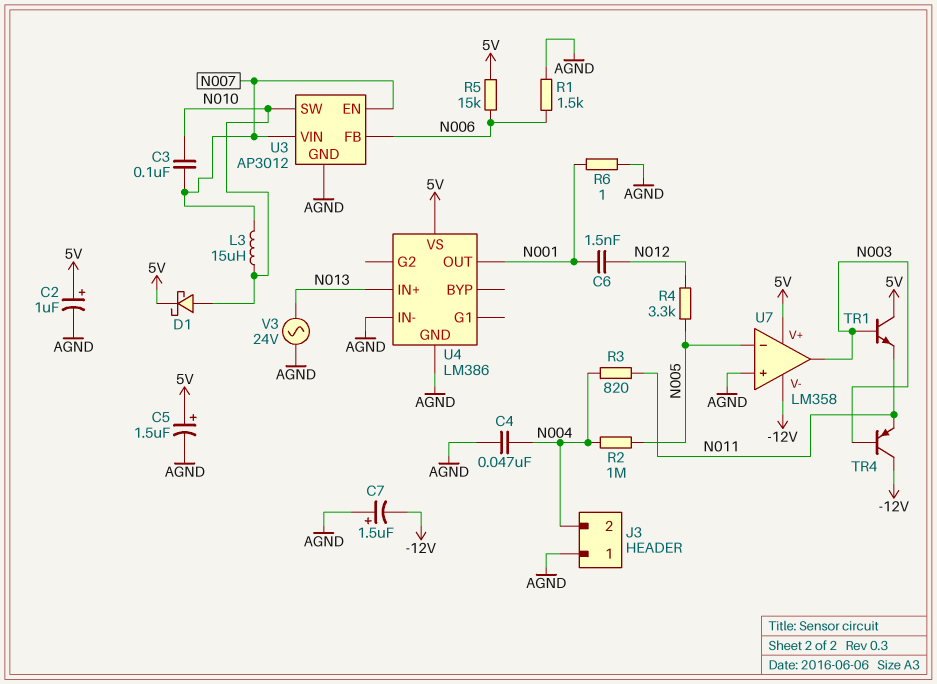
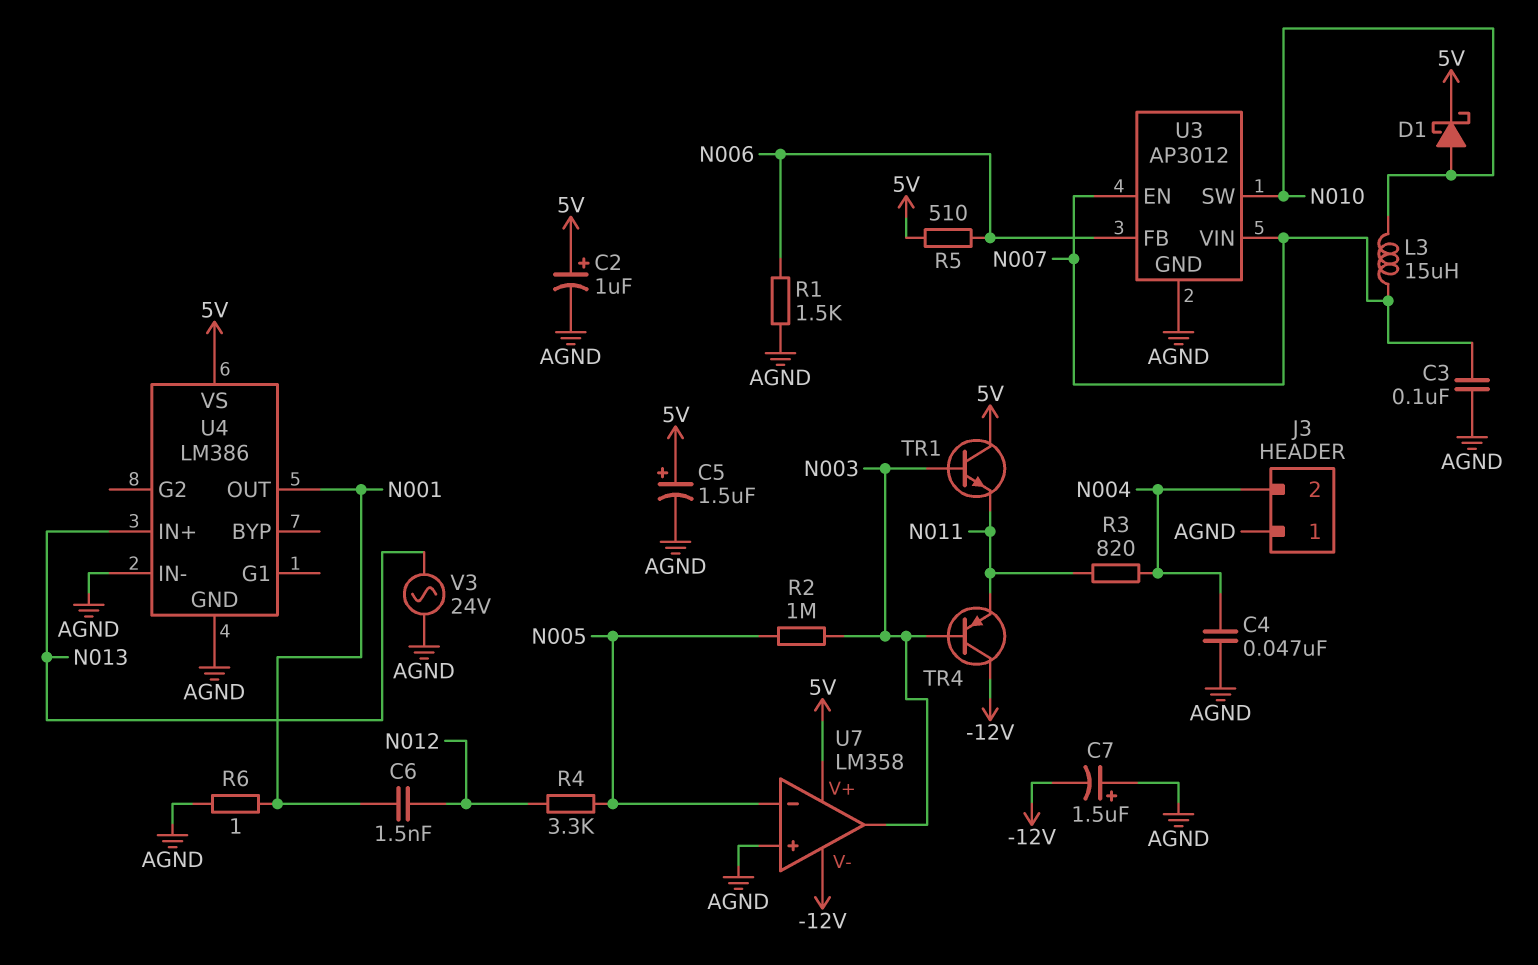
C3: 100nF (N007, N010) -> 100nF (AGND, N007)
R2: 1M (N004, N005) -> 1M (N003, N005)
R5: 15k (5V, N006) -> 510 (5V, N006)

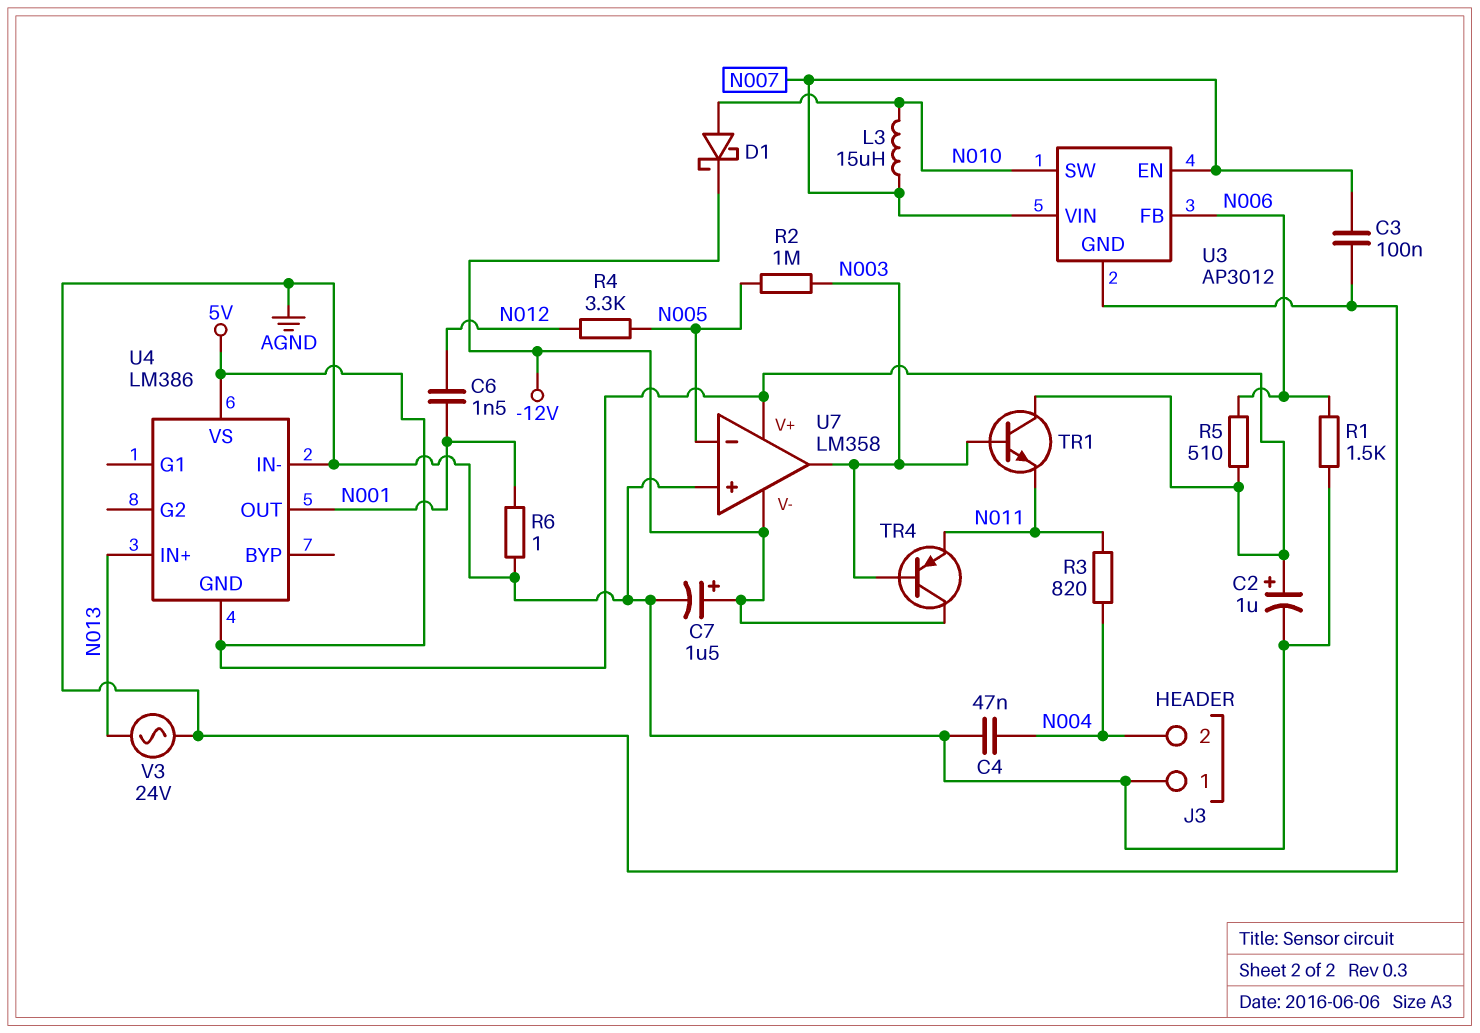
C5: 1.5uF (plus 5V, minus AGND) -> none
C7: 1.5uF (plus AGND, minus -12V) -> 1.5uF (plus -12V, minus AGND)
D1: schottky (A N010, K 5V) -> schottky (A N010, K -12V)
U4 pin GND: AGND -> 5V

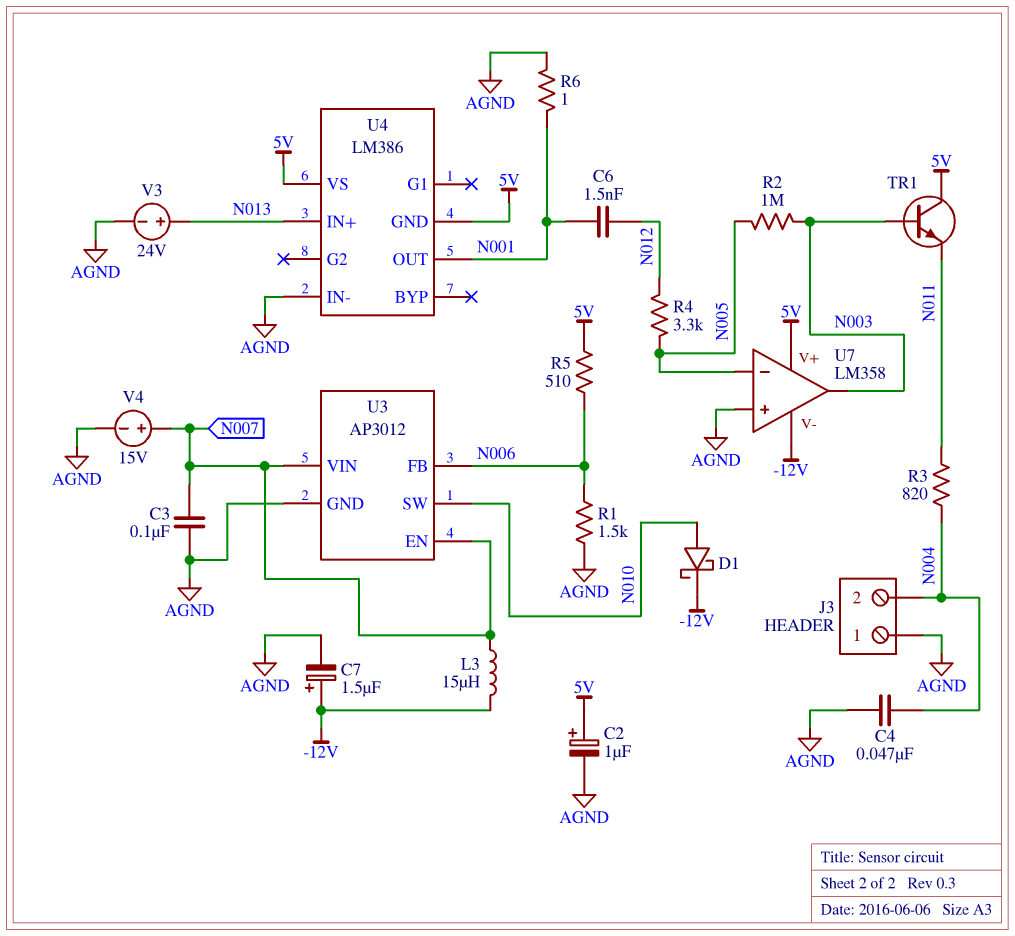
L3: 15uH (N007, N010) -> 15uH (-12V, N007)
TR4: PNP (B N003, C -12V, E N011) -> none
V3: AC 24V (AGND, N013) -> 24V (plus N013, minus AGND)
V4: none -> 15V (plus N007, minus AGND)

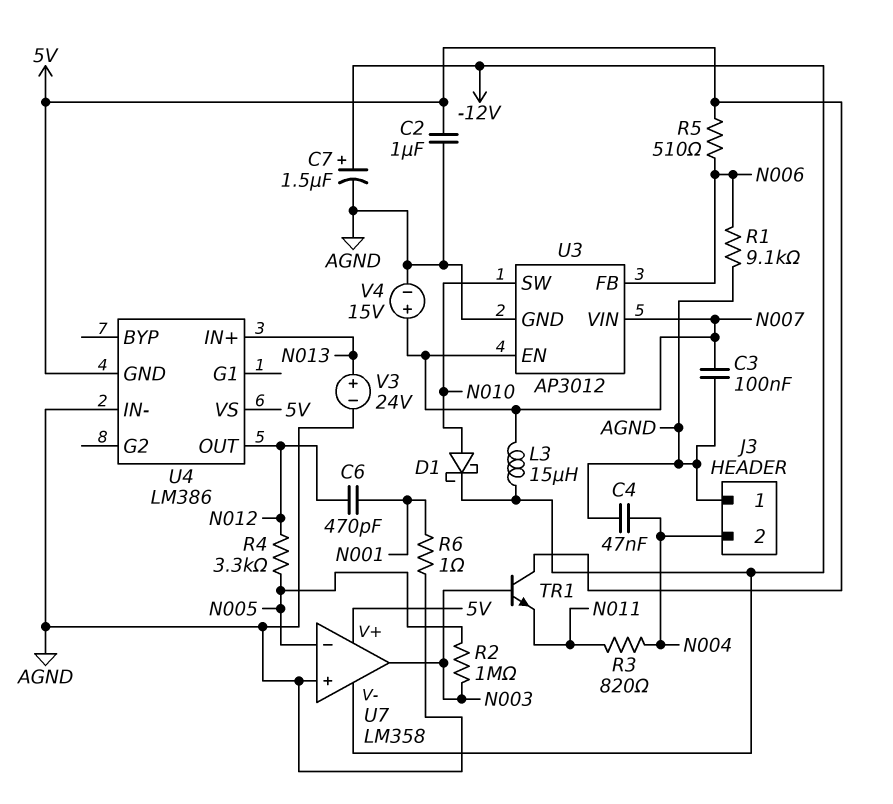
C2: 1uF (plus 5V, minus AGND) -> 1uF (5V, AGND)
C6: 1.5nF (N001, N012) -> 470pF (N001, N012)
R1: 1.5k (AGND, N006) -> 9.1k (AGND, N006)
U4 pin OUT: N001 -> N012

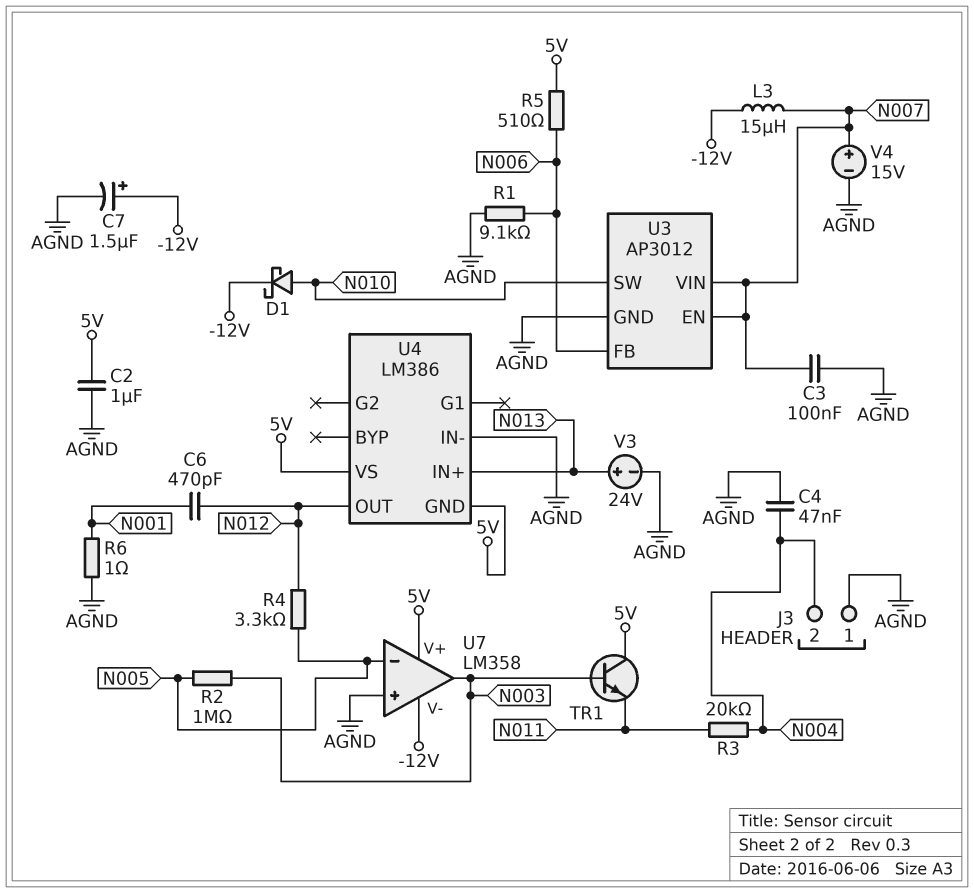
R3: 820 (N004, N011) -> 20k (N004, N011)

